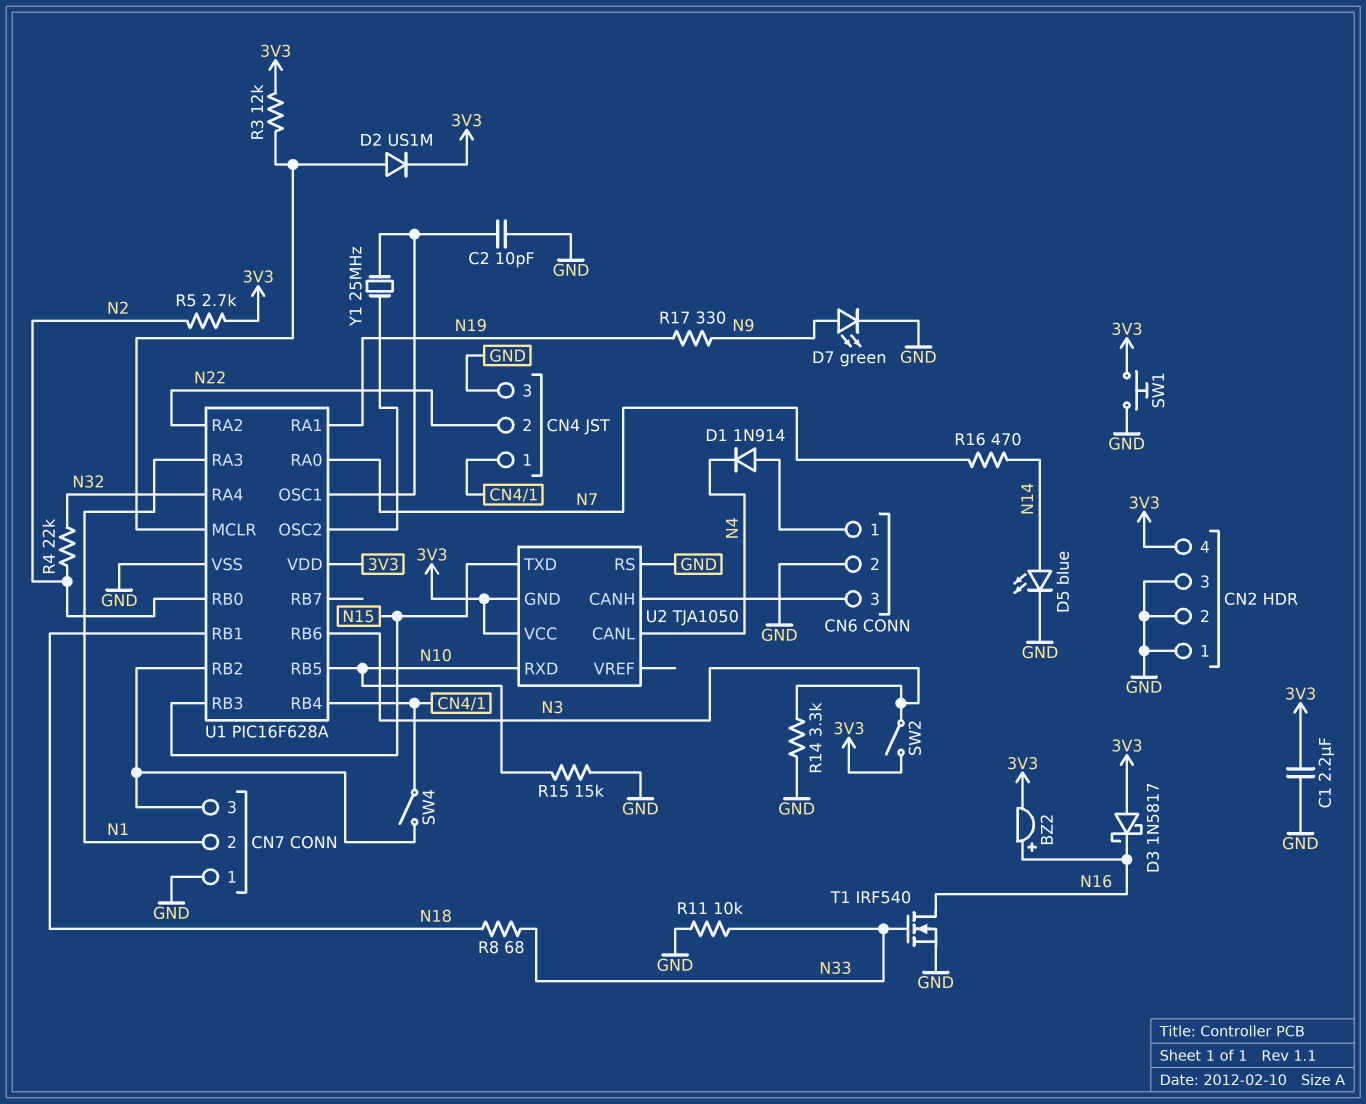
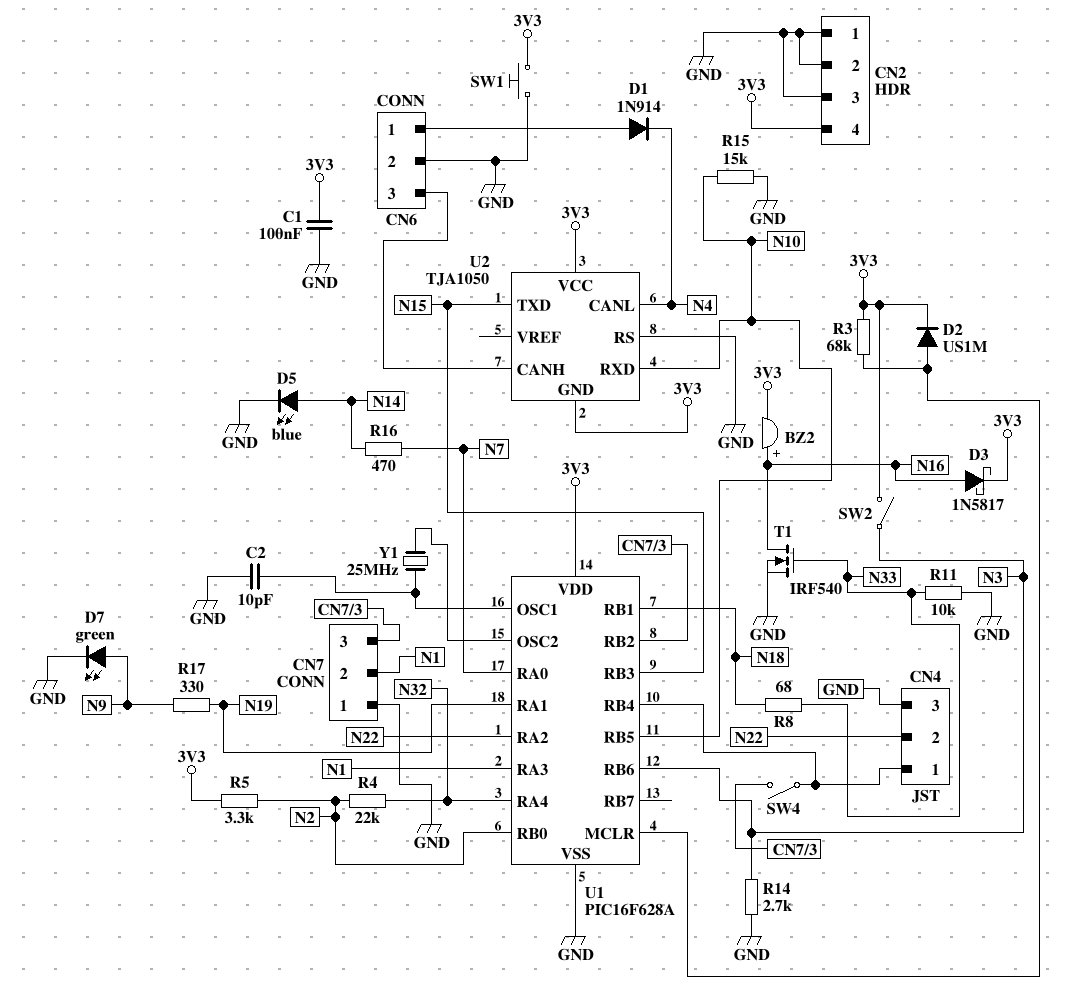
C1: 2.2uF (3V3, GND) -> 100nF (3V3, GND)
D3: schottky 1N5817 (A 3V3, K N16) -> schottky 1N5817 (A N16, K 3V3)
R3: 12k (3V3, U1/MCLR) -> 68k (3V3, U1/MCLR)
R5: 2.7k (3V3, N2) -> 3.3k (3V3, N2)
R14: 3.3k (GND, N3) -> 2.7k (GND, N3)

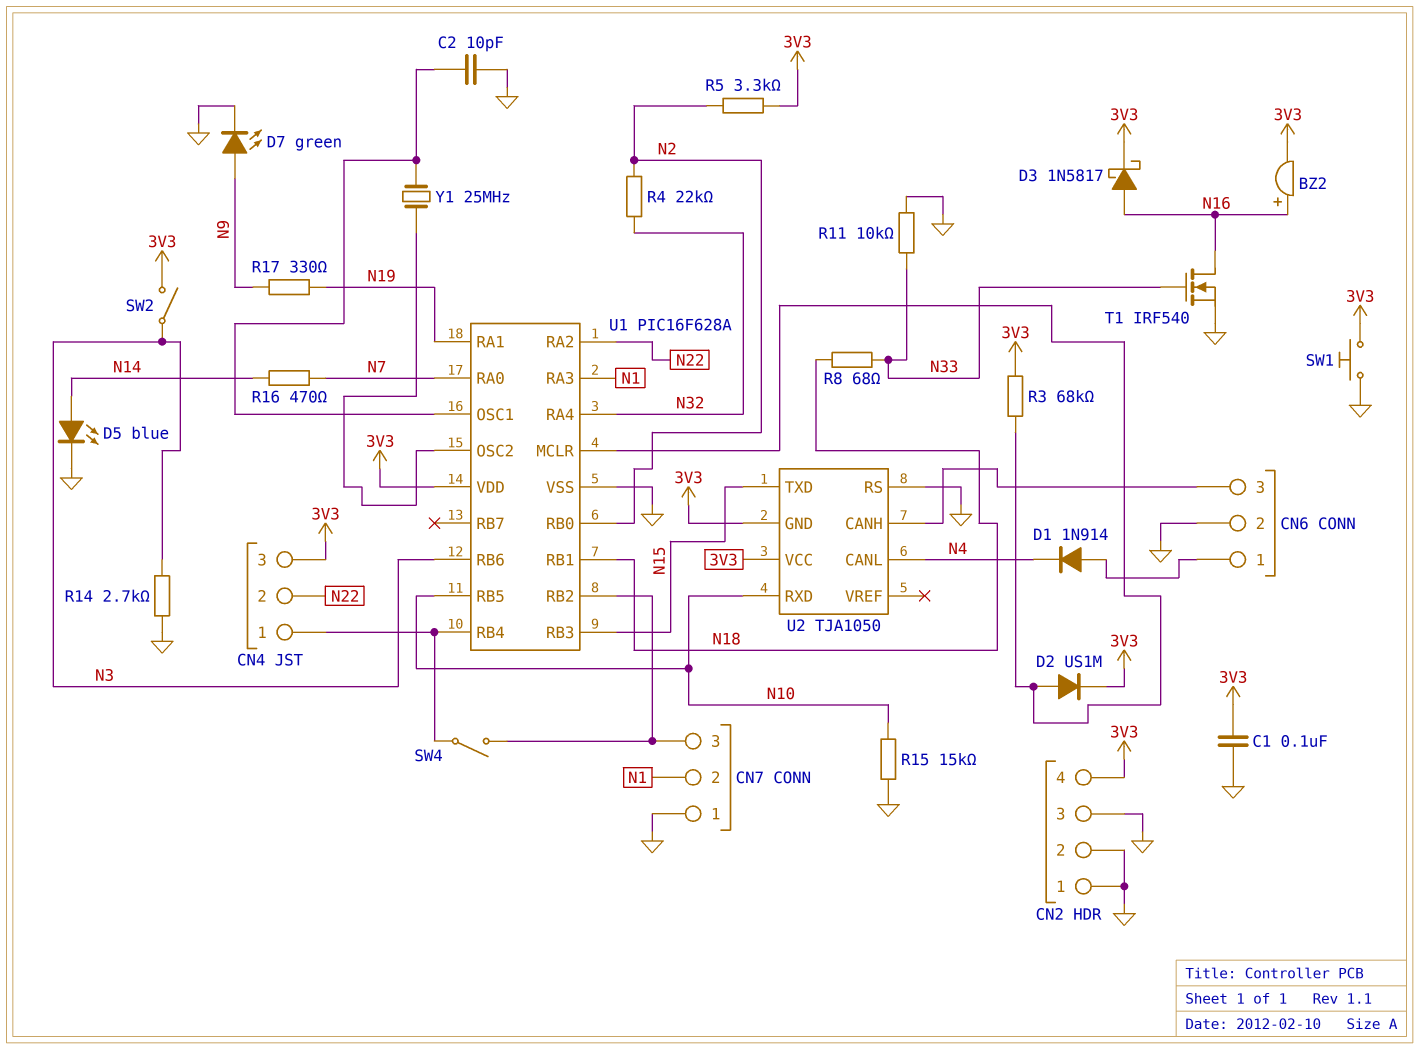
CN4 pin 3: GND -> 3V3

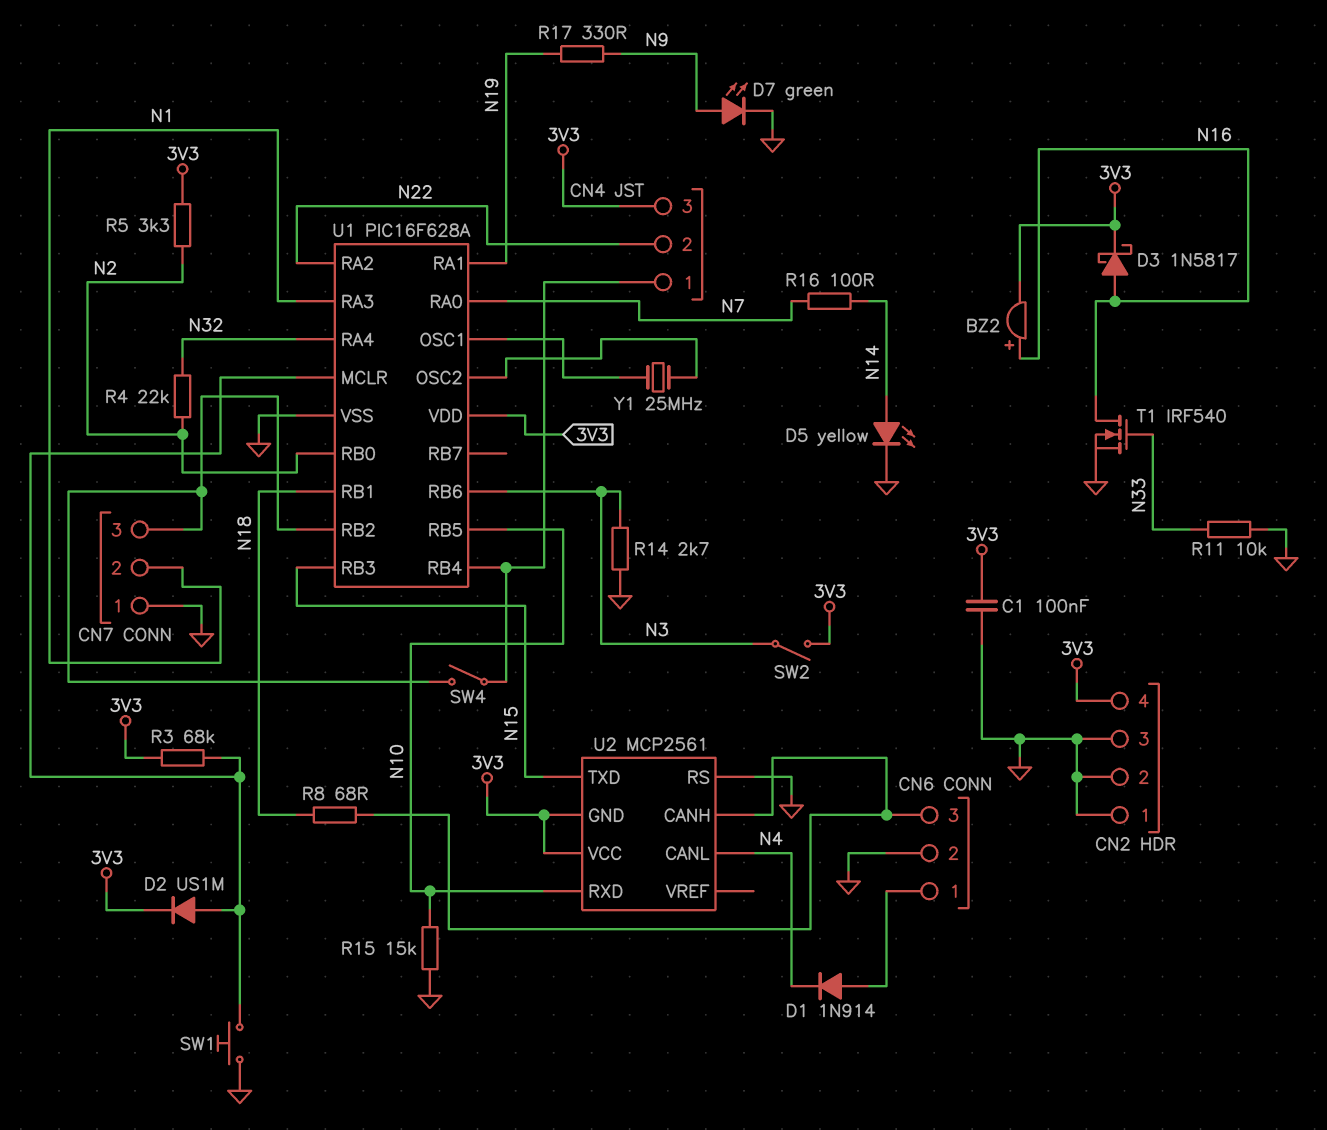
C2: 10pF (GND, U1/OSC1) -> none
D5: LED blue (A N14, K GND) -> LED yellow (A N14, K GND)
R8: 68 (N18, N33) -> 68 (CN6/3, N18)
R16: 470 (N7, N14) -> 100 (N7, N14)
SW1: button (3V3, GND) -> button (GND, U1/MCLR)
U2: TJA1050 -> MCP2561

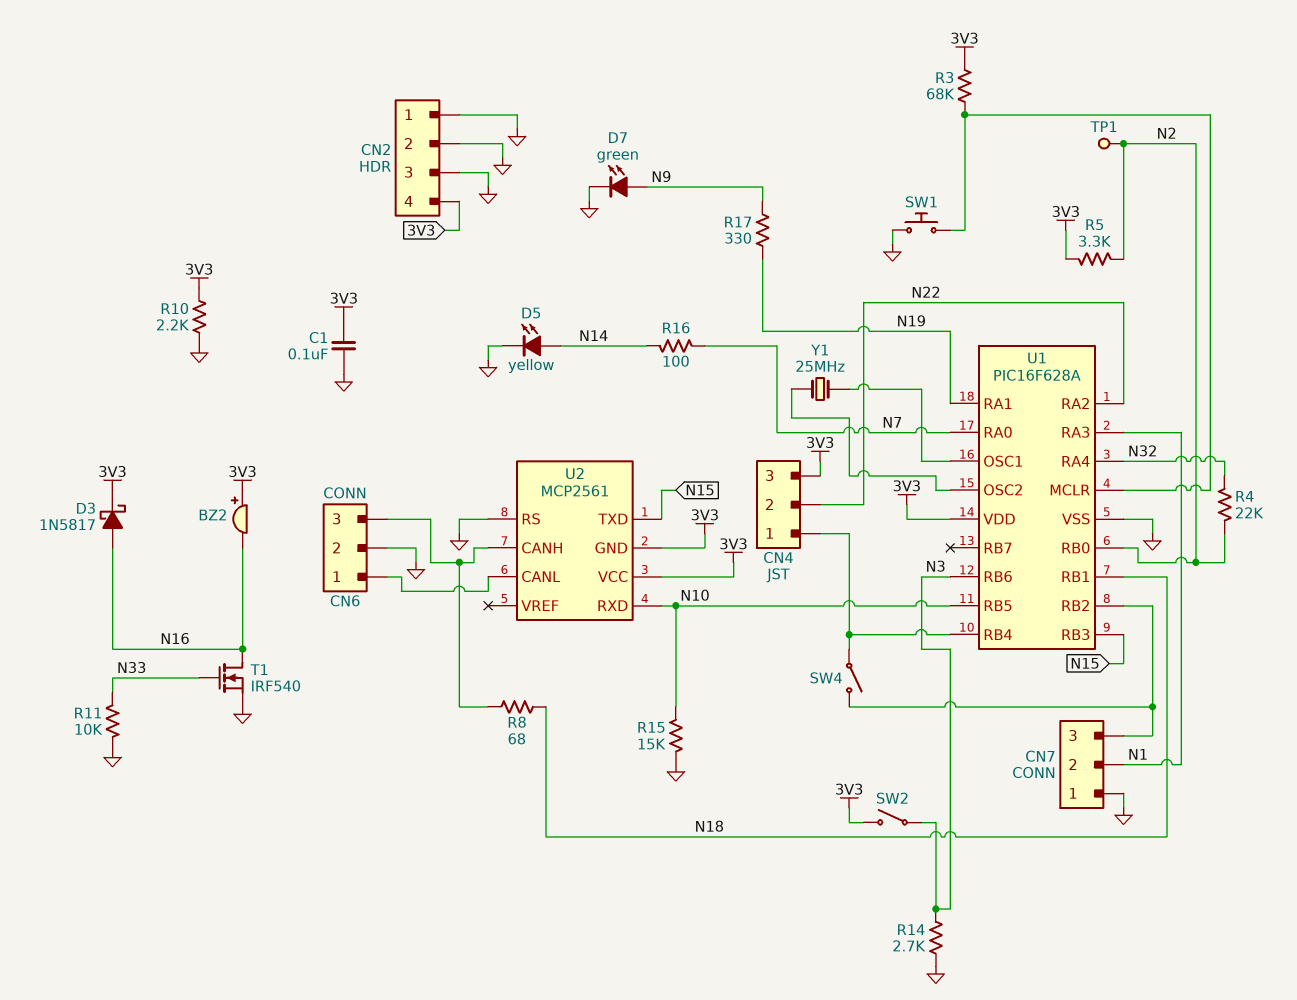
BZ2: buzzer (plus N16, minus 3V3) -> buzzer (plus 3V3, minus N16)
D1: diode 1N914 (A CN6/1, K N4) -> none
D2: diode US1M (A U1/MCLR, K 3V3) -> none
R10: none -> 2.2k (3V3, GND)
TP1: none -> test point (N2)
U2 pin CANL: N4 -> CN6/1

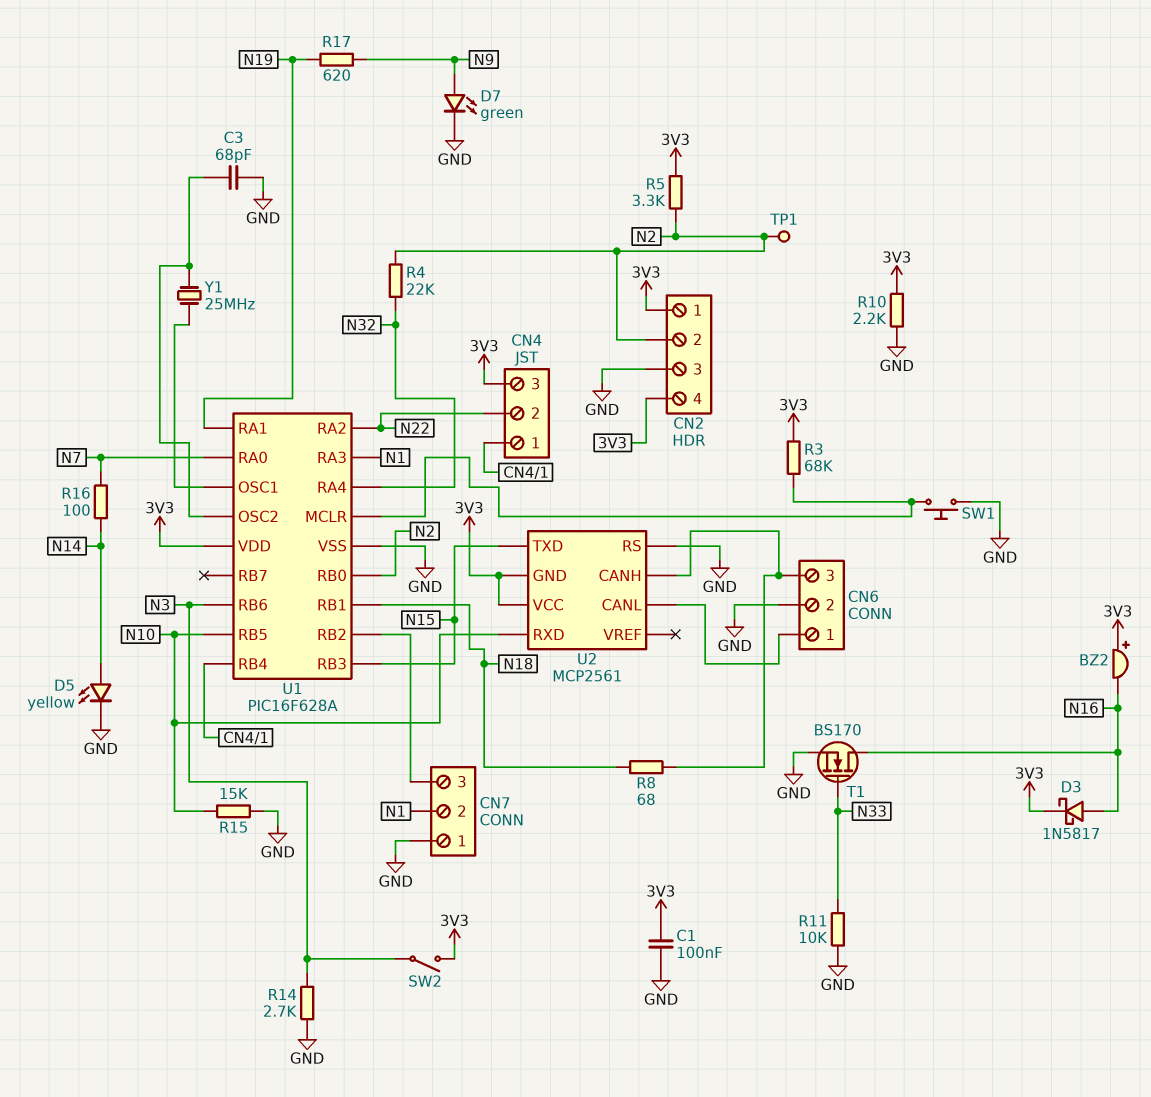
C3: none -> 68pF (GND, U1/OSC2)
CN2 pin 1: GND -> 3V3
CN2 pin 2: GND -> N2
R17: 330 (N9, N19) -> 620 (N9, N19)
SW4: switch (CN4/1, CN7/3) -> none
T1: NMOS IRF540 (G N33, D N16, S GND) -> NMOS BS170 (G N33, D N16, S GND)

